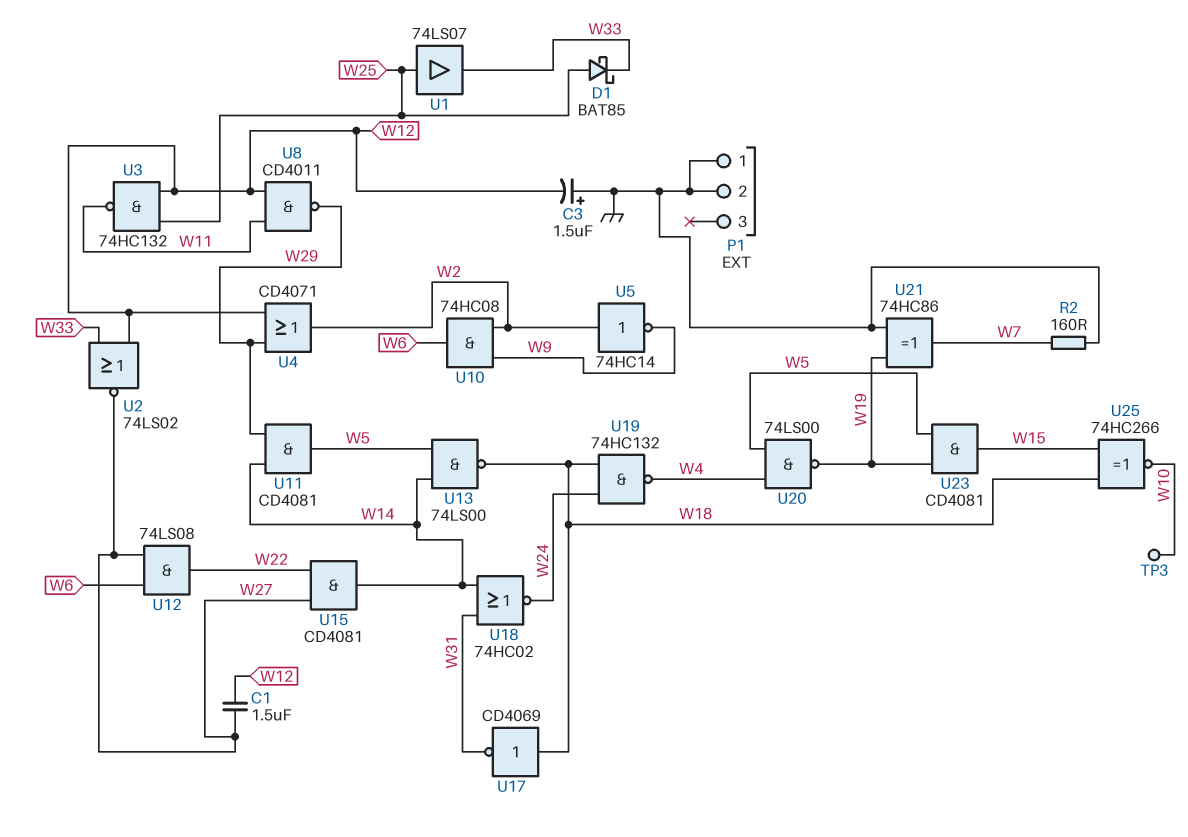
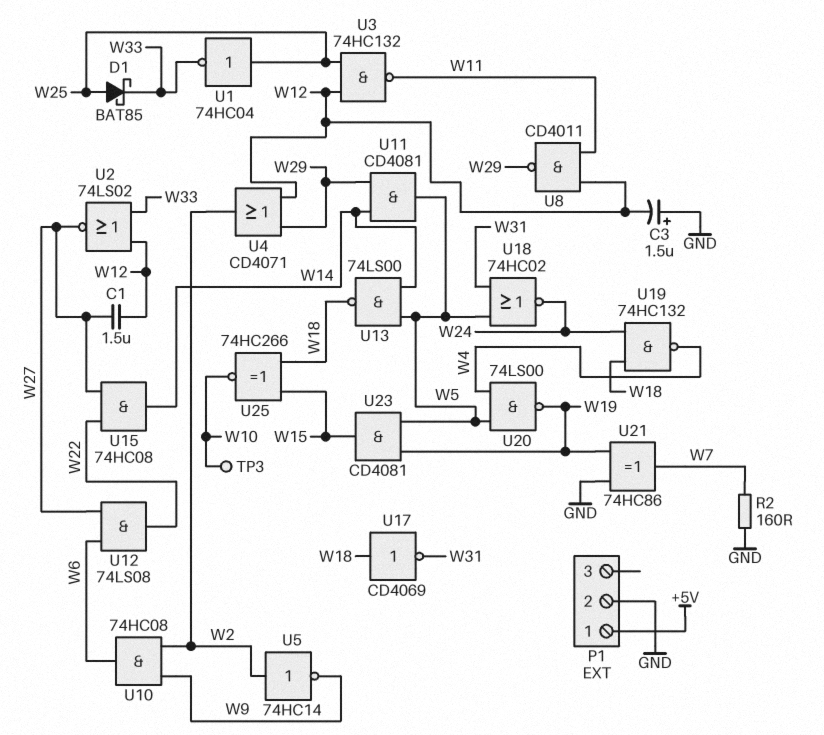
P1 pin 1: GND -> +5V
U1: buffer 74LS07 (in W25, out W33) -> NOT 74HC04 (in W25, out W33)
U15: AND CD4081 (in W22, in W27, out W14) -> AND 74HC08 (in W22, in W27, out W14)
U18: NOR 74HC02 (in W14, in W31, out W24) -> NOR 74HC02 (in W5, in W31, out W24)

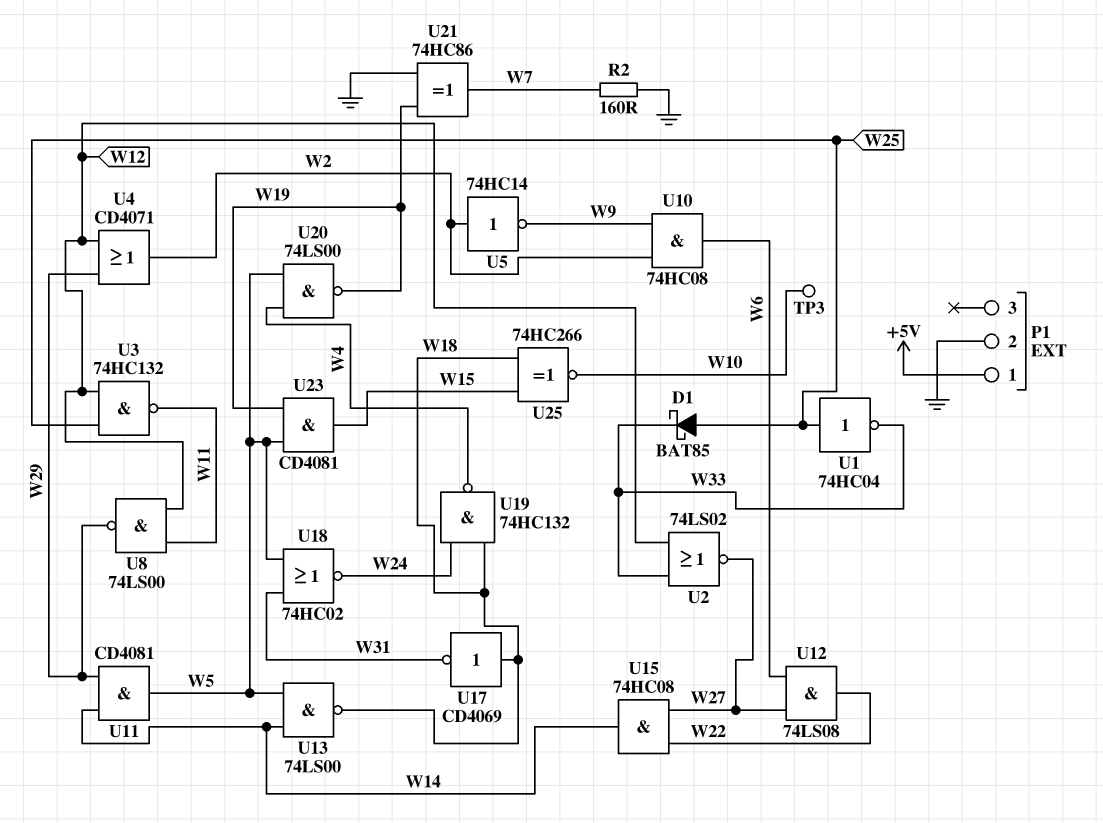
C1: 1.5uF (W12, W27) -> none
C3: 1.5uF (plus GND, minus W12) -> none
U8: NAND CD4011 (in W11, in W12, out W29) -> NAND 74LS00 (in W11, in W12, out W29)

